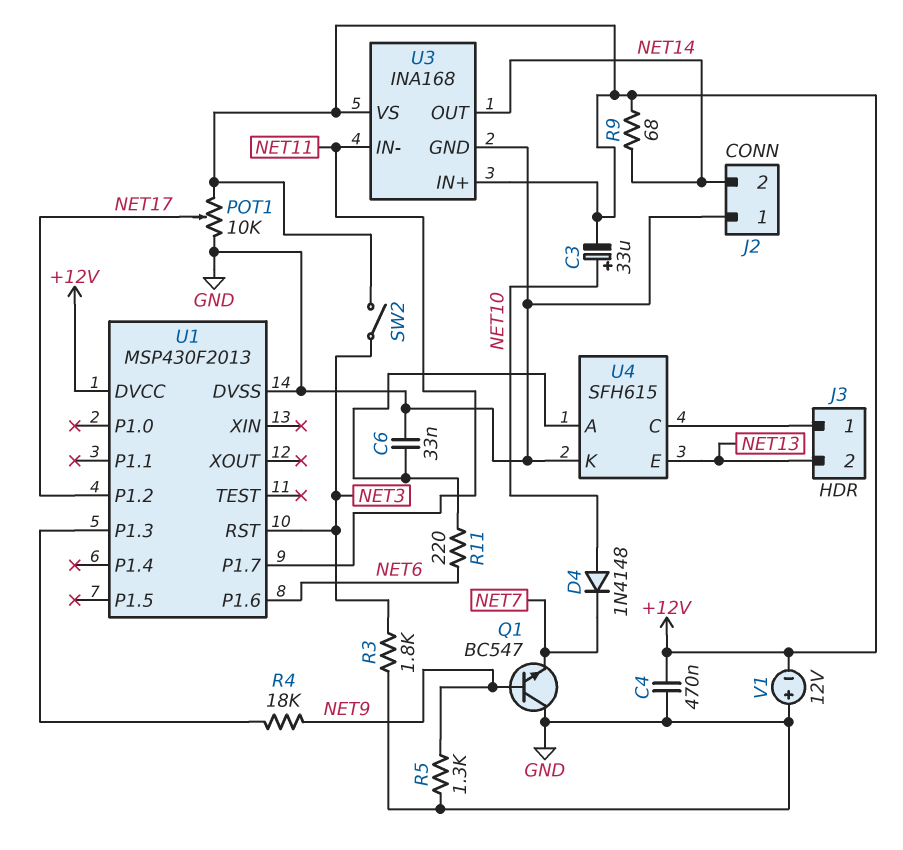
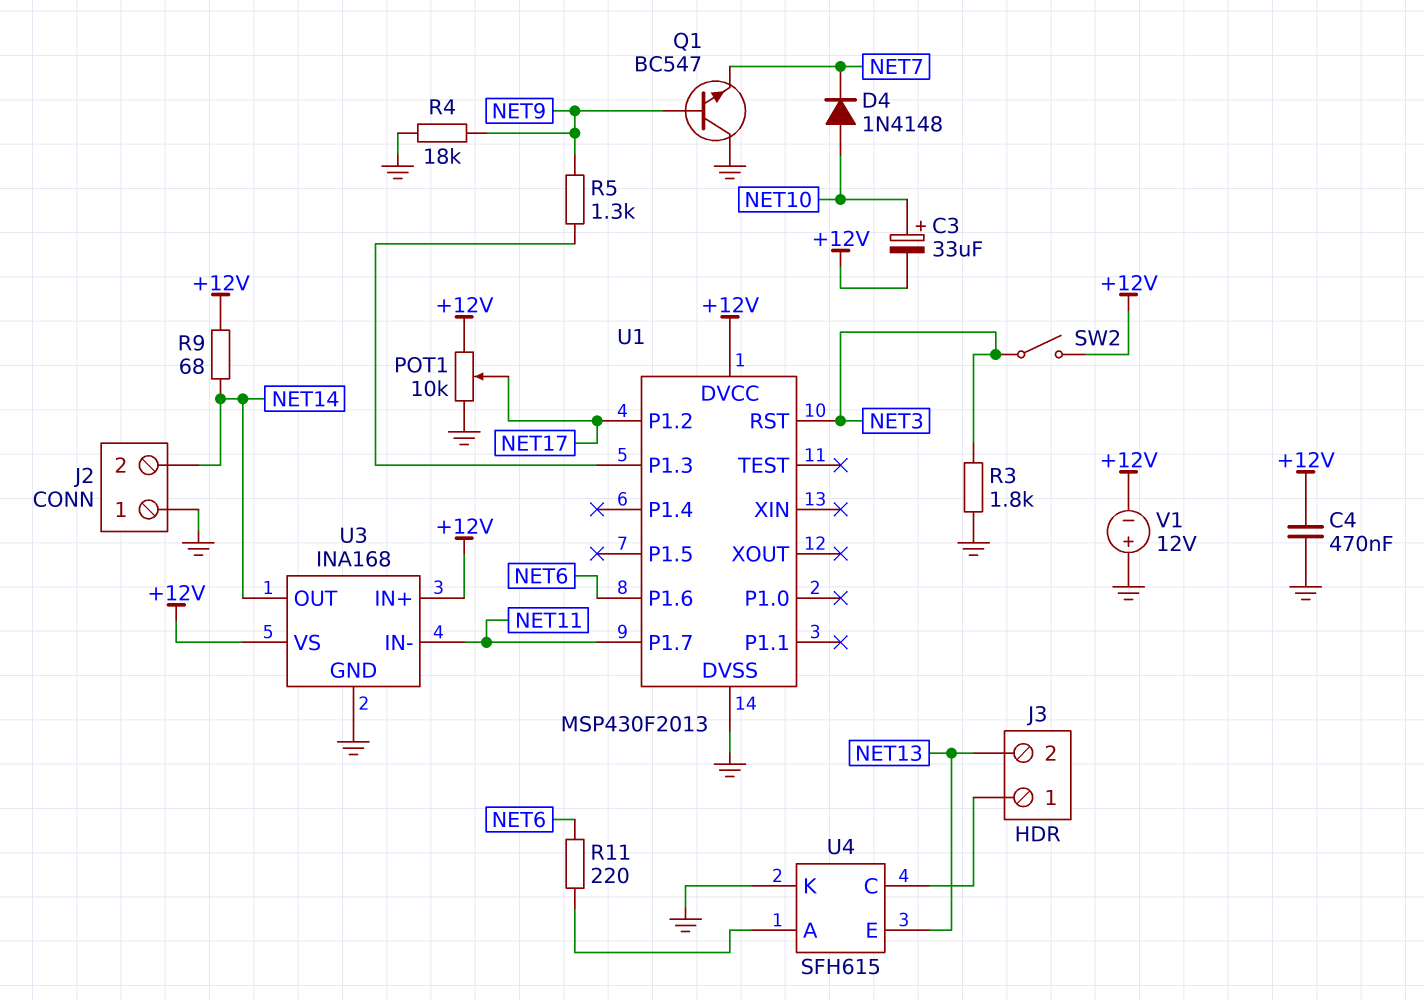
C6: 33nF (GND, U4/A) -> none
R4: 18k (NET9, U1/P1.3) -> 18k (GND, NET9)
R5: 1.3k (GND, NET9) -> 1.3k (NET9, U1/P1.3)

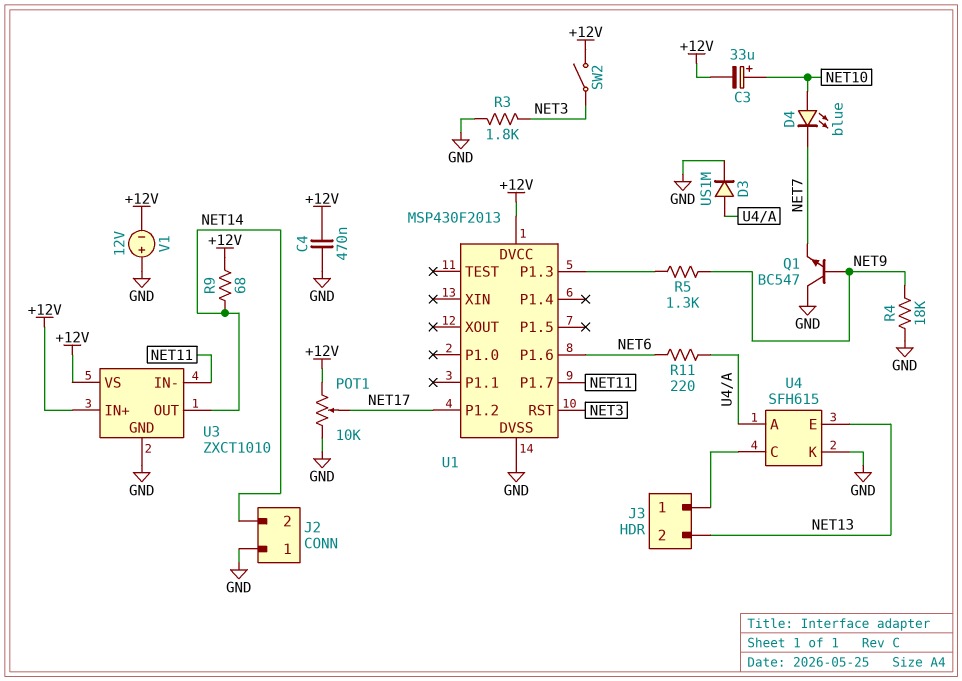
D3: none -> diode US1M (A U4/A, K GND)
D4: diode 1N4148 (A NET10, K NET7) -> LED blue (A NET10, K NET7)
U3: INA168 -> ZXCT1010

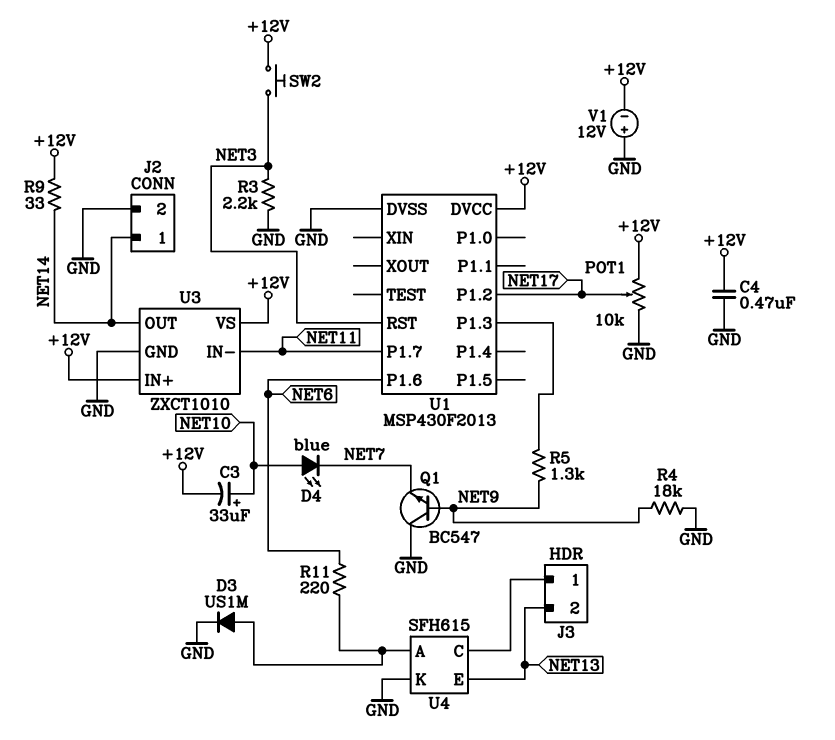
J2 pin 1: GND -> NET14
J2 pin 2: NET14 -> GND
R3: 1.8k (GND, NET3) -> 2.2k (GND, NET3)
R9: 68 (+12V, NET14) -> 33 (+12V, NET14)
SW2: switch (+12V, NET3) -> button (+12V, NET3)

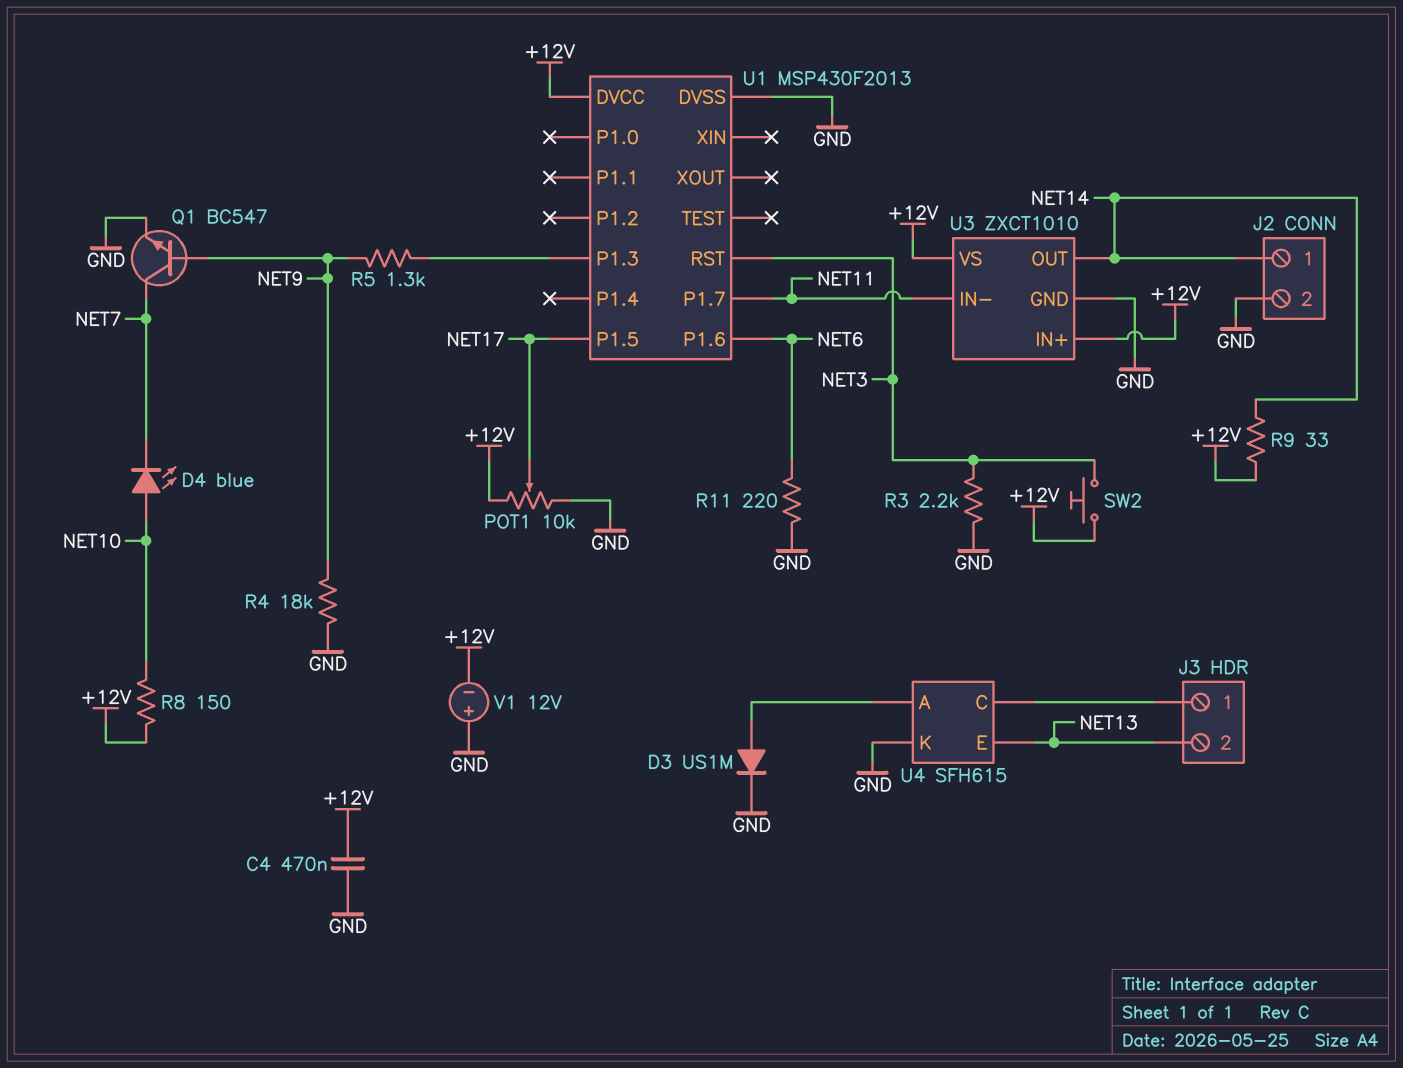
C3: 33uF (plus NET10, minus +12V) -> none
Q1: NPN BC547 (B NET9, C GND, E NET7) -> NPN BC547 (B NET9, C NET7, E GND)
R8: none -> 150 (+12V, NET10)
R11: 220 (NET6, U4/A) -> 220 (GND, NET6)
U1 pin P1.2: NET17 -> none
U1 pin P1.5: none -> NET17

